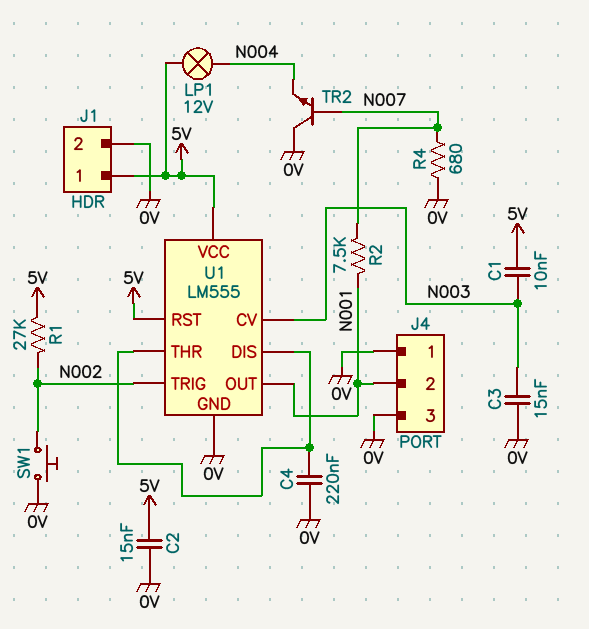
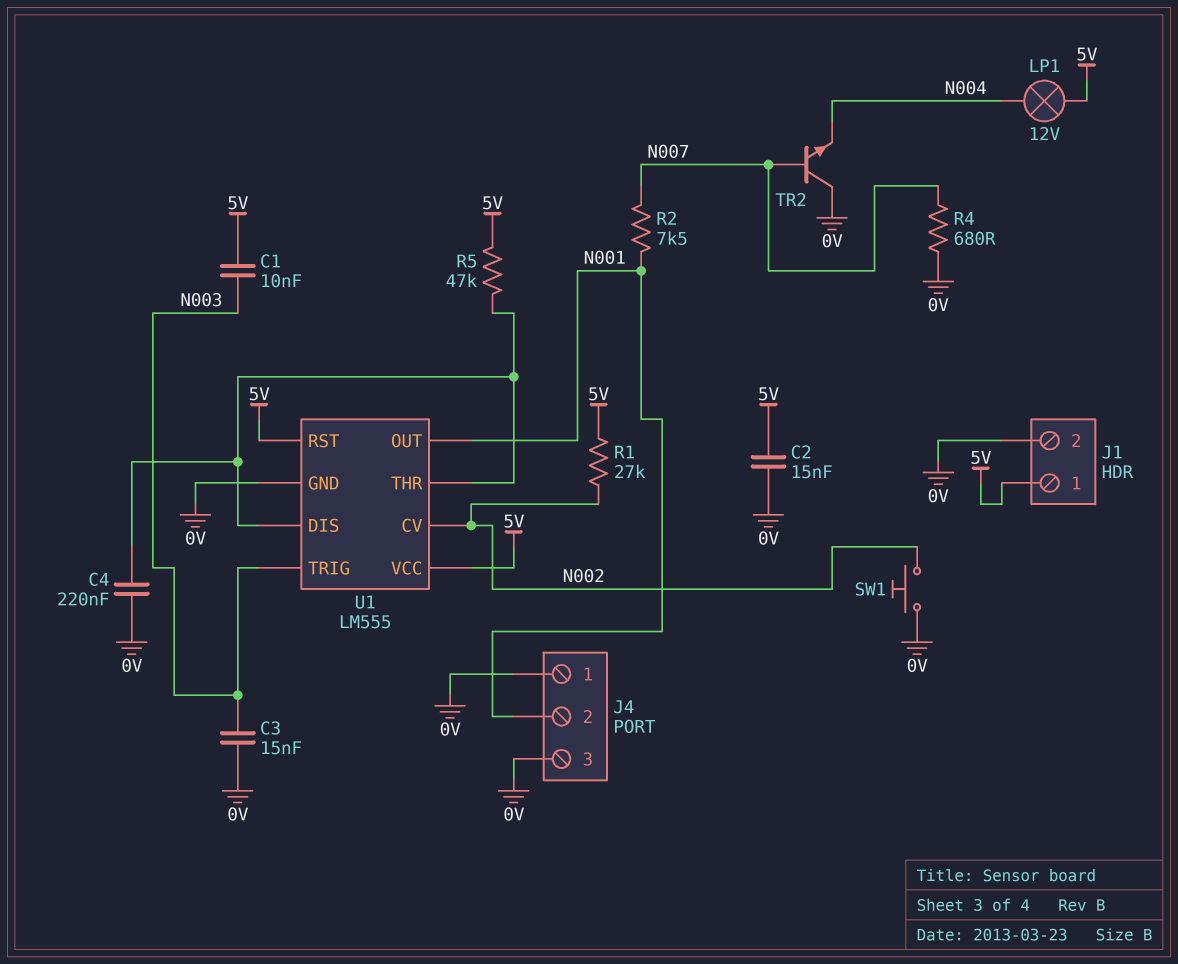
R5: none -> 47k (5V, U1/DIS)
U1 pin CV: N003 -> N002
U1 pin TRIG: N002 -> N003

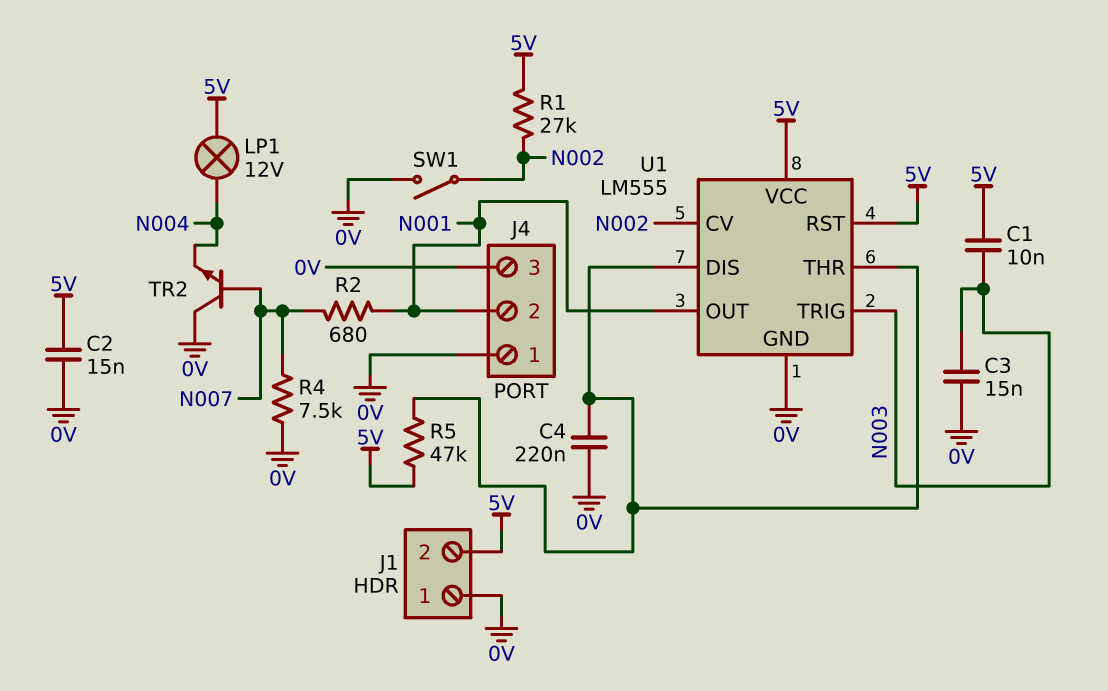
J1 pin 1: 5V -> 0V
J1 pin 2: 0V -> 5V
R2: 7.5k (N001, N007) -> 680 (N001, N007)
R4: 680 (0V, N007) -> 7.5k (0V, N007)
SW1: button (0V, N002) -> switch (0V, N002)

